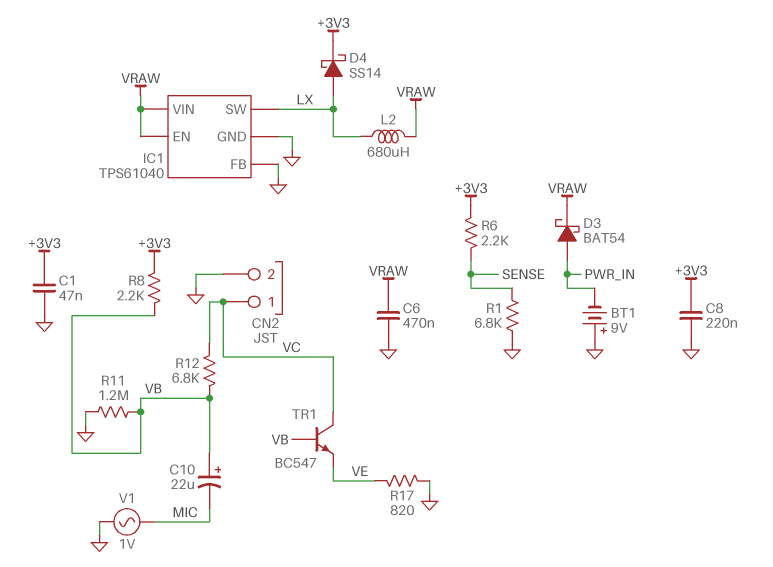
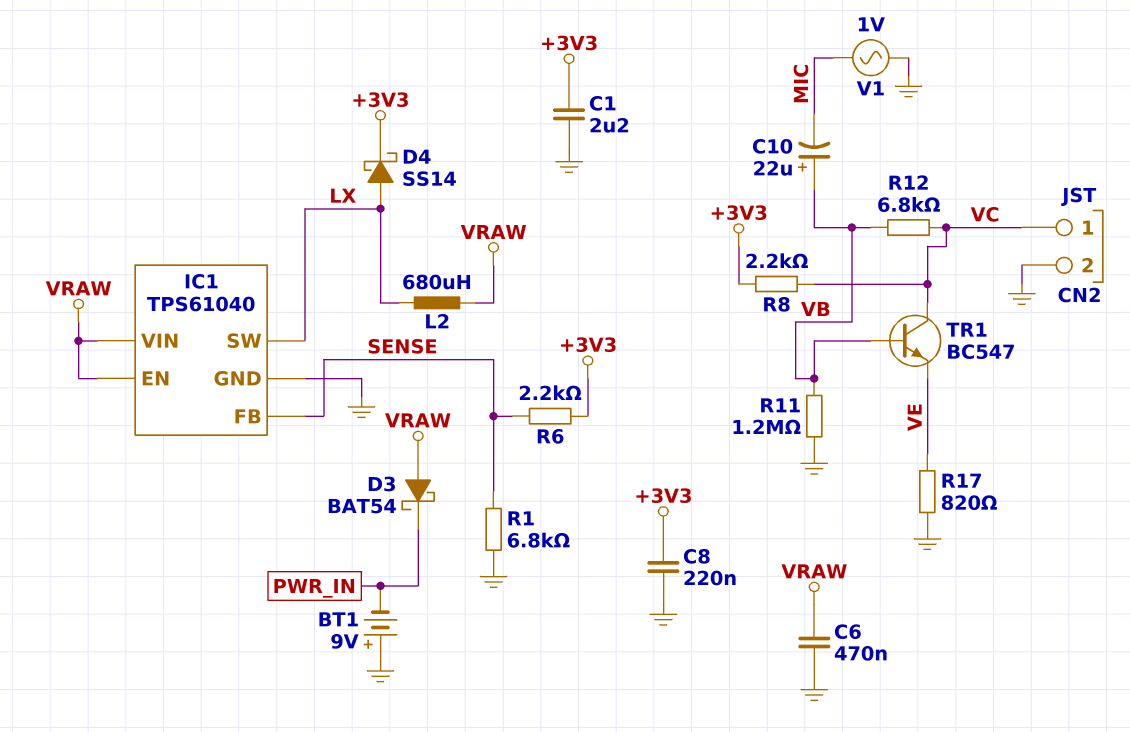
C1: 47nF (+3V3, GND) -> 2.2uF (+3V3, GND)
D3: schottky BAT54 (A PWR_IN, K VRAW) -> schottky BAT54 (A VRAW, K PWR_IN)
IC1 pin FB: GND -> SENSE
R8: 2.2k (+3V3, VB) -> 2.2k (+3V3, VC)

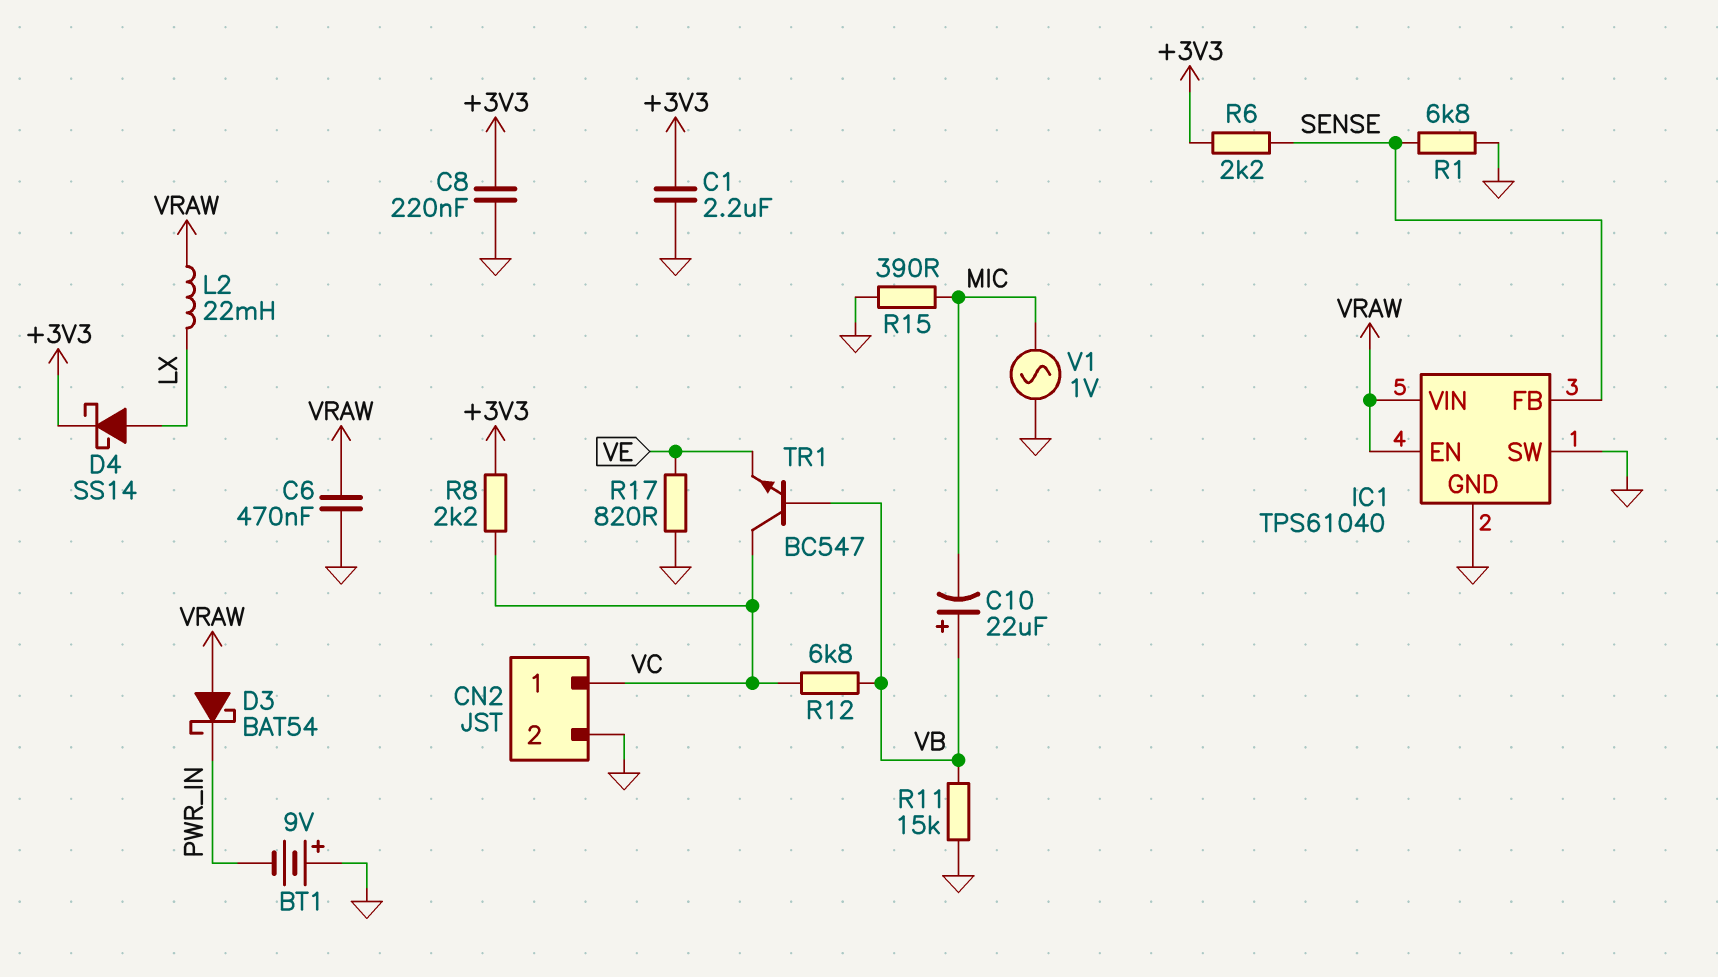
IC1 pin SW: LX -> GND
L2: 680uH (LX, VRAW) -> 22mH (LX, VRAW)
R11: 1.2M (GND, VB) -> 15k (GND, VB)
R15: none -> 390 (GND, MIC)

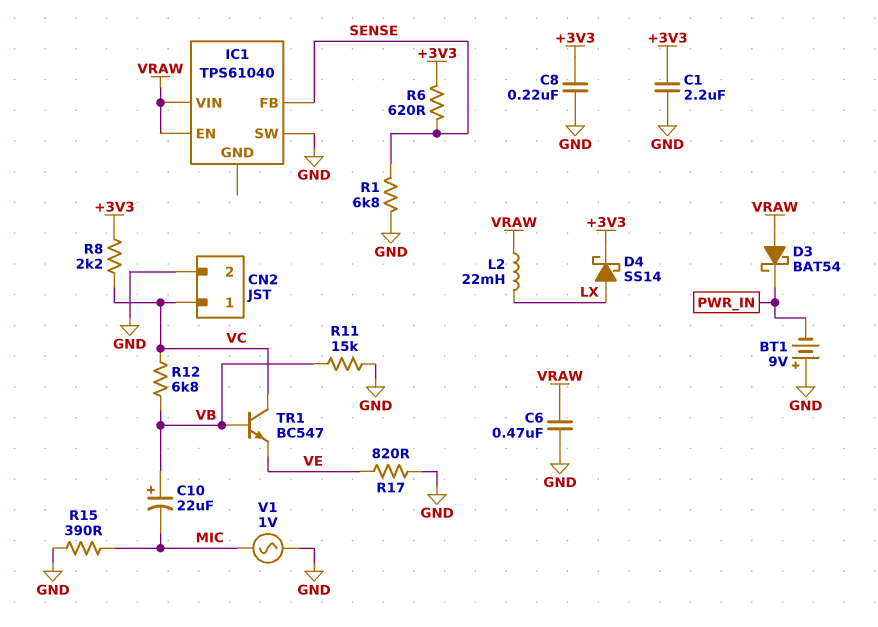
IC1 pin GND: GND -> none
R6: 2.2k (+3V3, SENSE) -> 620 (+3V3, SENSE)

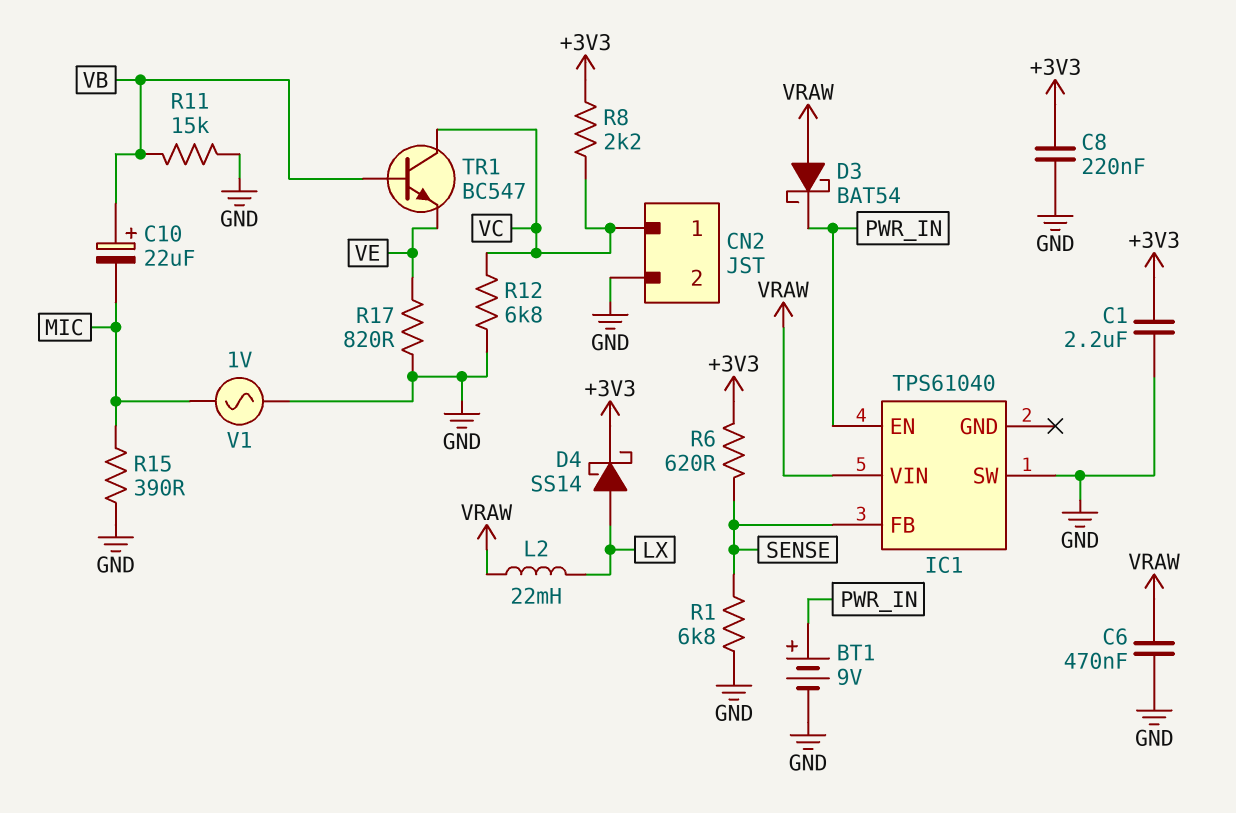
BT1: 9V (plus GND, minus PWR_IN) -> 9V (plus PWR_IN, minus GND)
IC1 pin EN: VRAW -> PWR_IN
R12: 6.8k (VB, VC) -> 6.8k (GND, VC)

